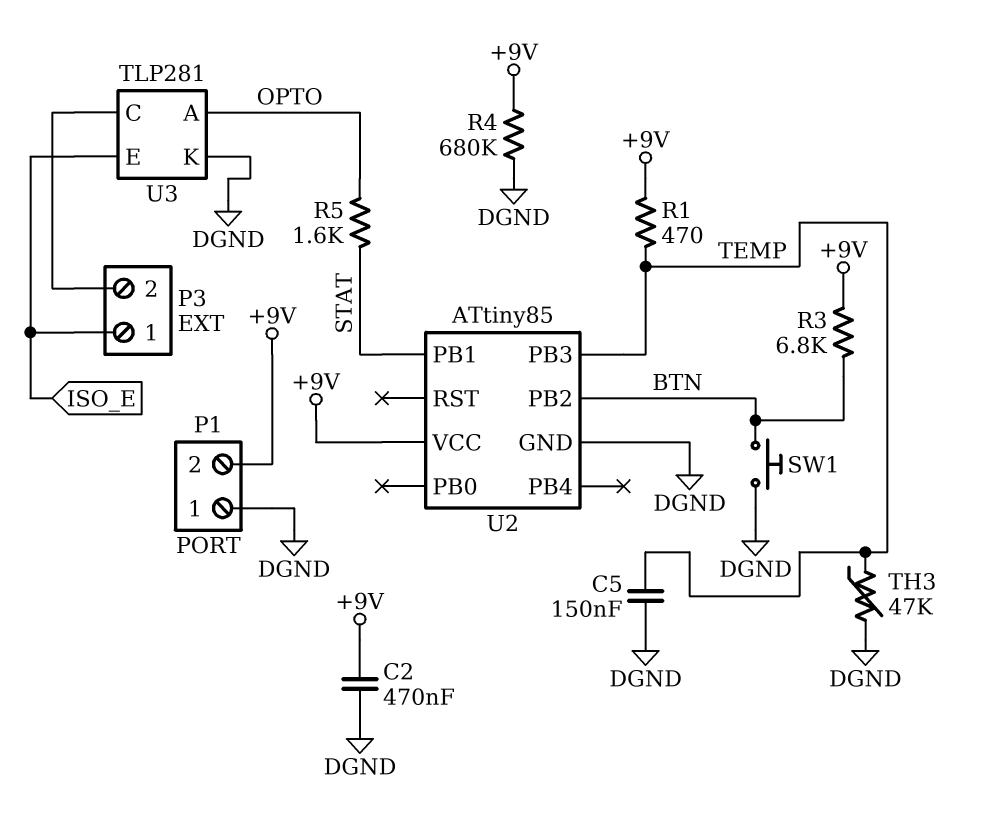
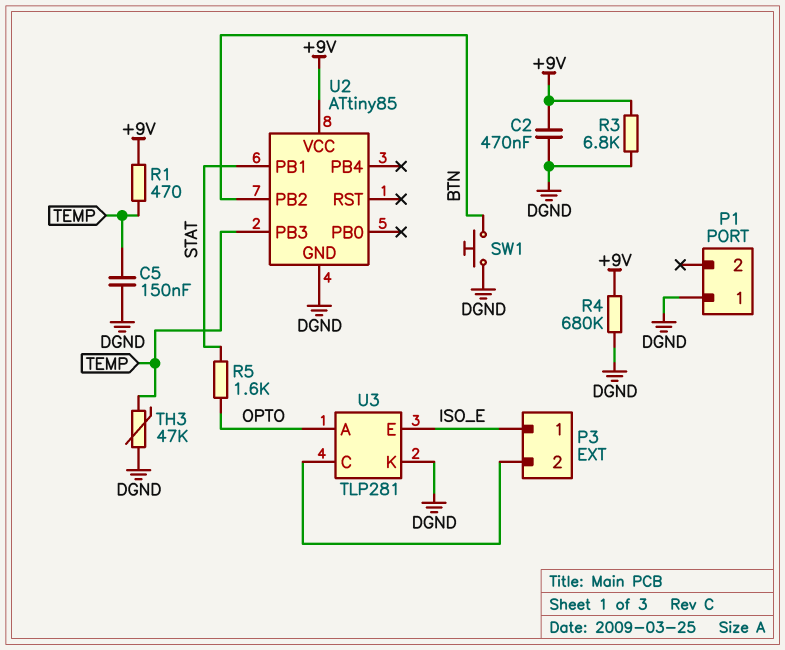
P1 pin 2: +9V -> none
R3: 6.8k (+9V, BTN) -> 6.8k (+9V, DGND)

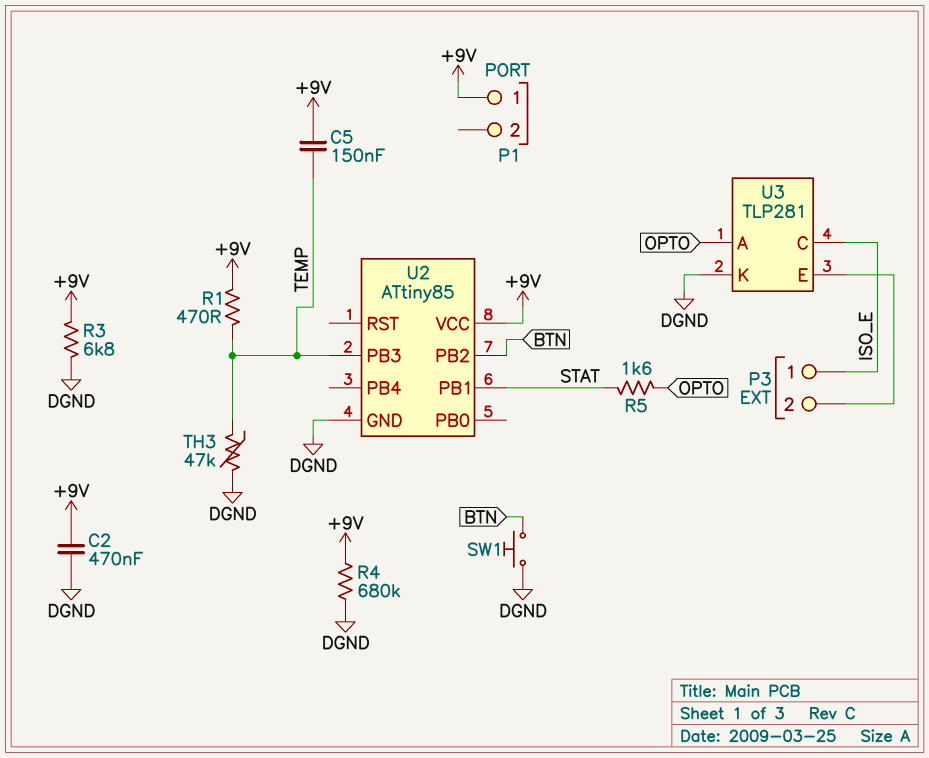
C5: 150nF (DGND, TEMP) -> 150nF (+9V, TEMP)
P1 pin 1: DGND -> +9V
U3 pin C: P3/2 -> ISO_E
U3 pin E: ISO_E -> P3/2

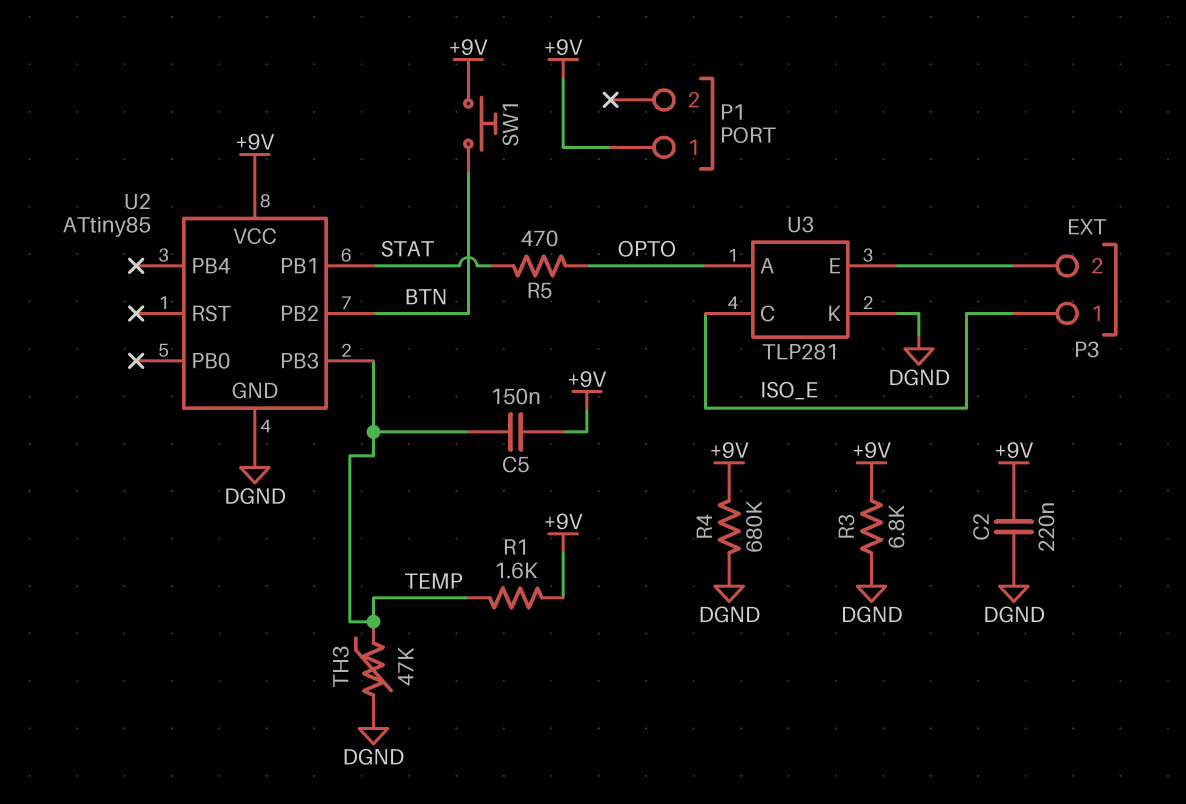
C2: 470nF (+9V, DGND) -> 220nF (+9V, DGND)
R1: 470 (+9V, TEMP) -> 1.6k (+9V, TEMP)
R5: 1.6k (OPTO, STAT) -> 470 (OPTO, STAT)
SW1: button (BTN, DGND) -> button (+9V, BTN)

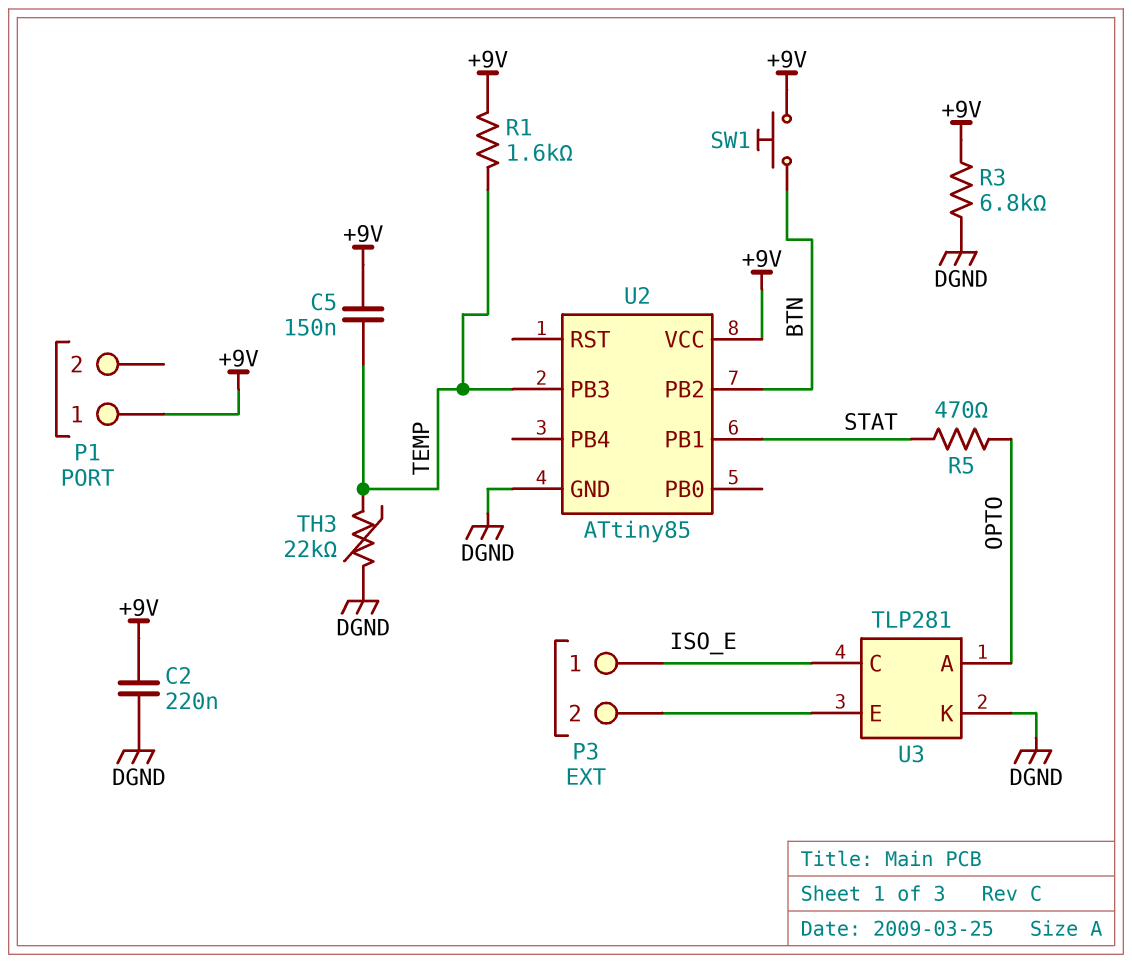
R4: 680k (+9V, DGND) -> none
TH3: 47k (DGND, TEMP) -> 22k (DGND, TEMP)

